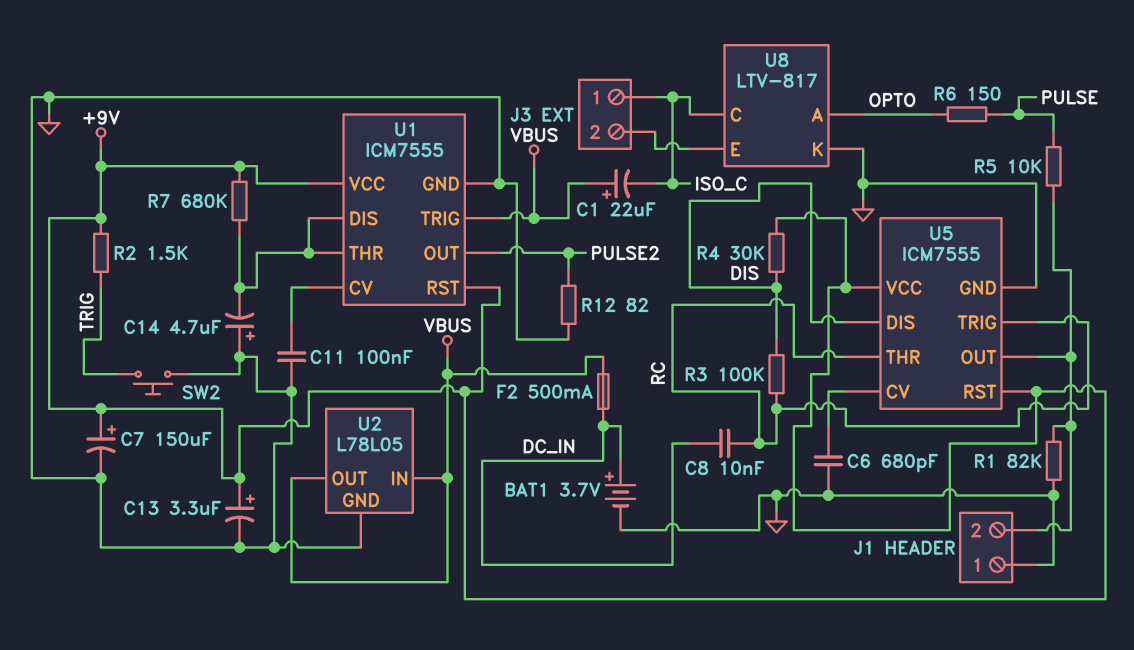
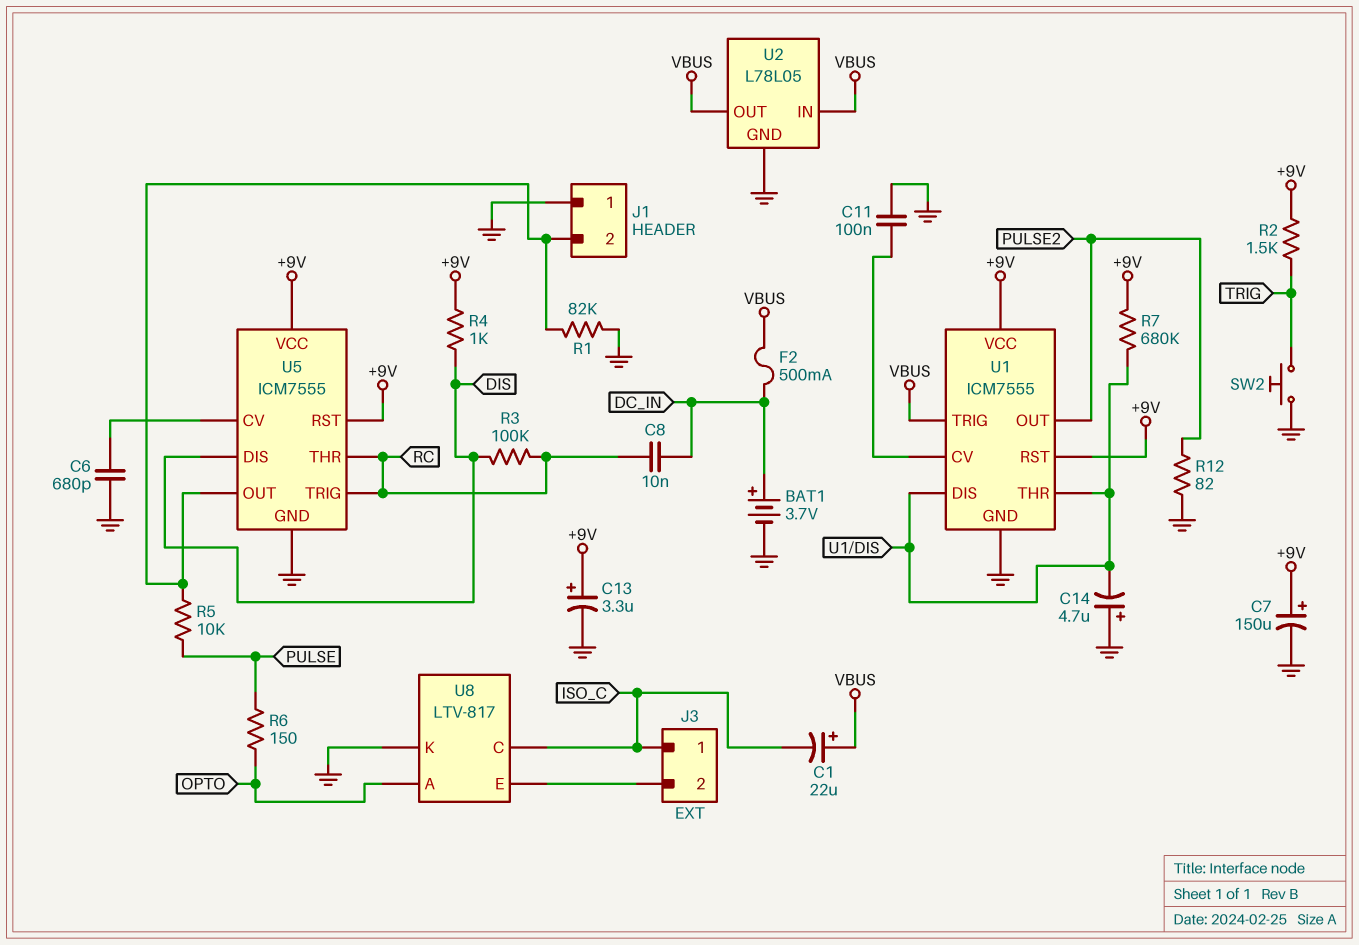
R4: 30k (+9V, DIS) -> 1k (+9V, DIS)

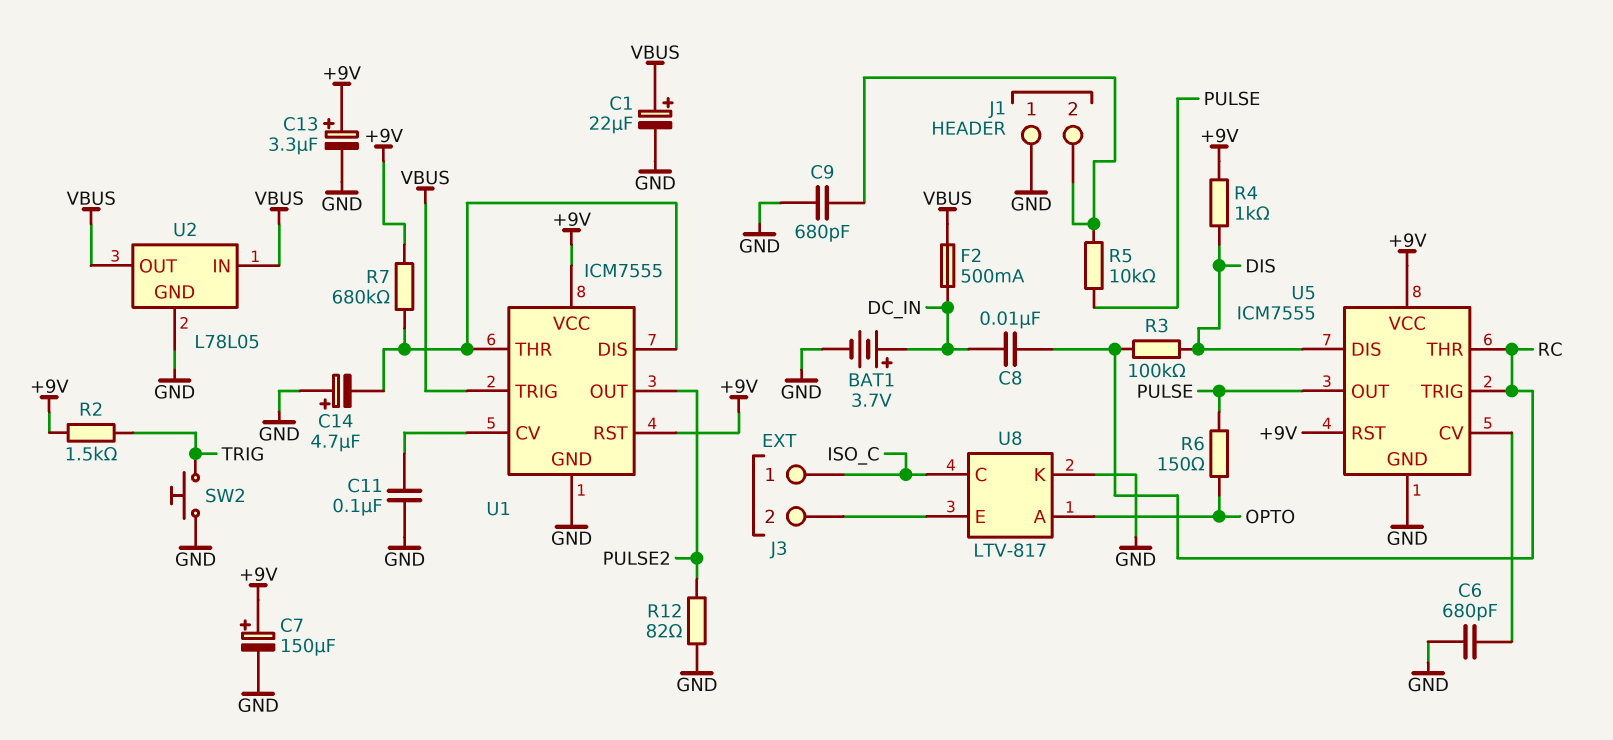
C1: 22uF (plus VBUS, minus ISO_C) -> 22uF (plus VBUS, minus GND)
C9: none -> 680pF (GND, J1/2)
R1: 82k (GND, J1/2) -> none
U5 pin OUT: J1/2 -> PULSE

